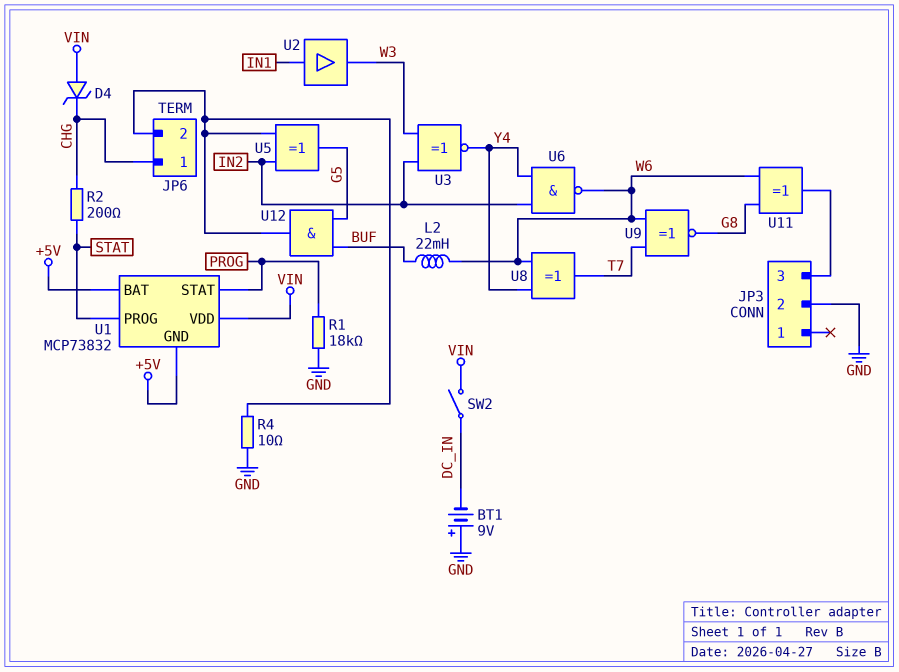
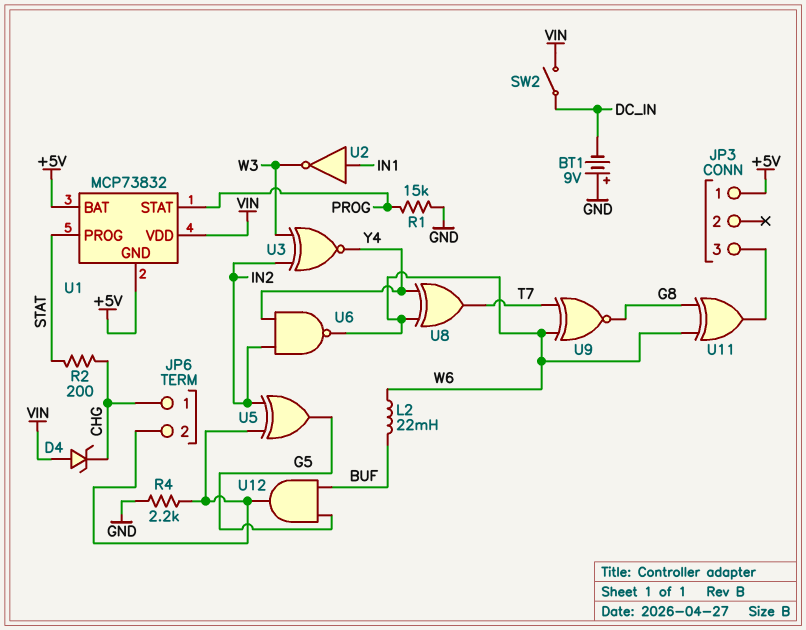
JP3 pin 1: none -> +5V
JP3 pin 2: GND -> none
R1: 18k (GND, PROG) -> 15k (GND, PROG)
R4: 10 (GND, JP6/2) -> 2.2k (GND, JP6/2)
U2: buffer (in IN1, out W3) -> NOT (in IN1, out W3)

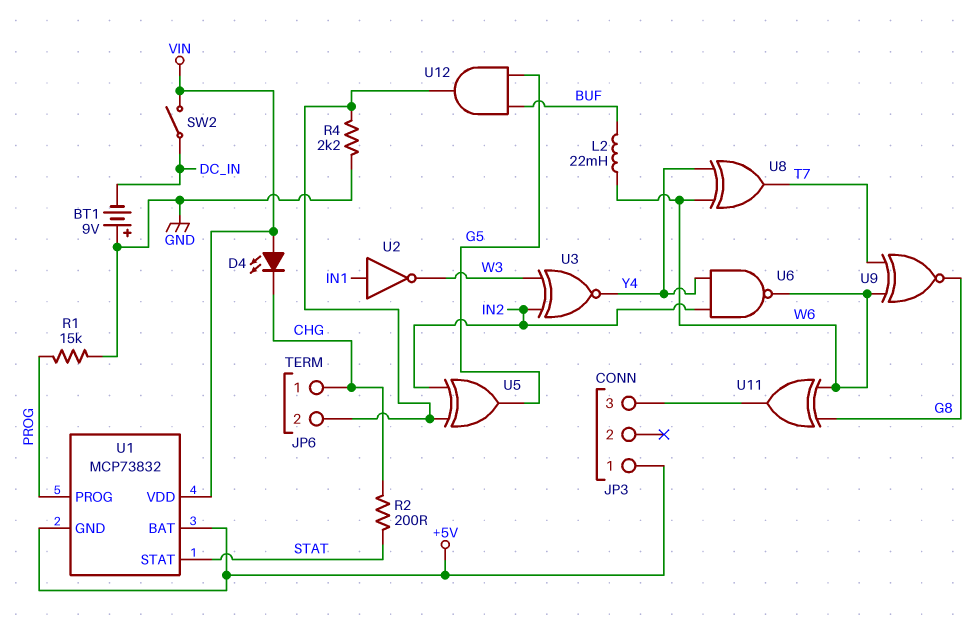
D4: zener (A VIN, K CHG) -> LED (A VIN, K CHG)
U1 pin PROG: STAT -> PROG
U1 pin STAT: PROG -> STAT

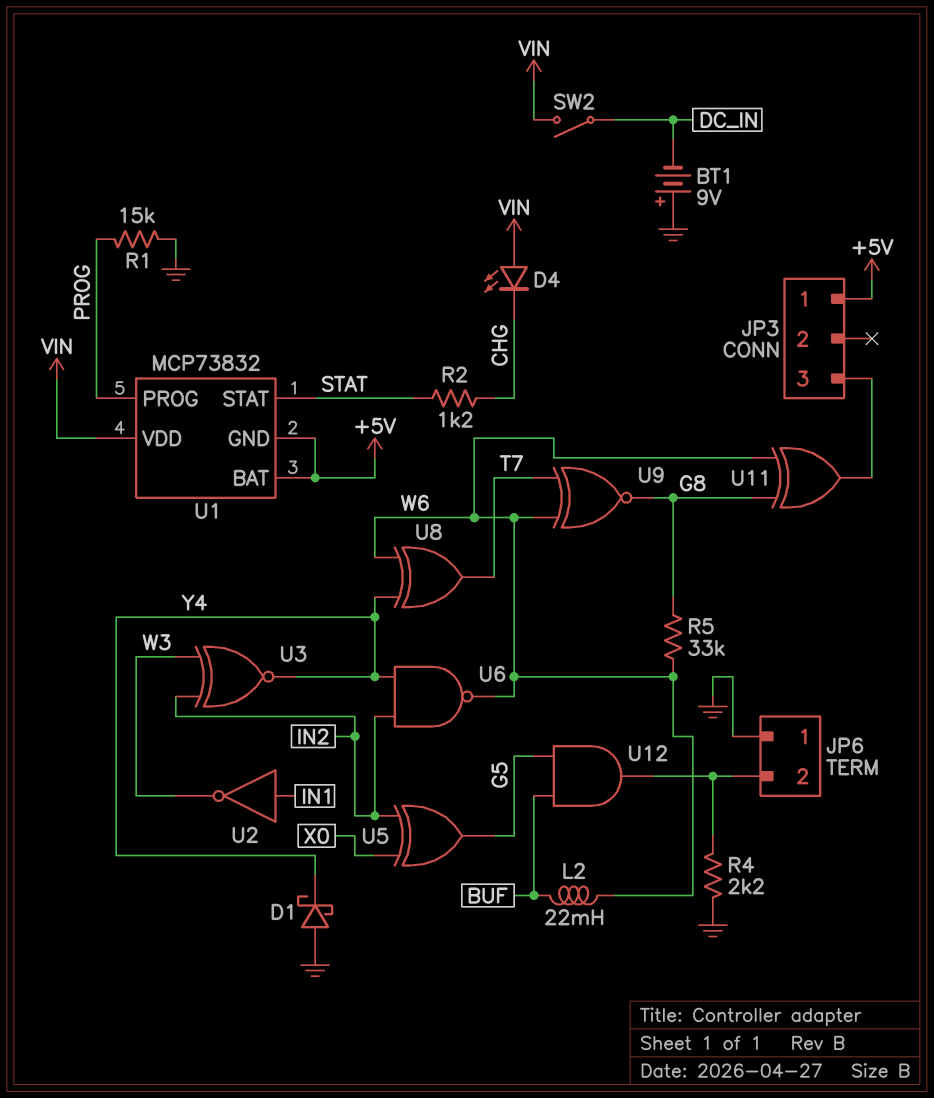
D1: none -> schottky (A GND, K Y4)
JP6 pin 1: CHG -> GND
R2: 200 (CHG, STAT) -> 1.2k (CHG, STAT)
R5: none -> 33k (G8, W6)
U5: XOR (in IN2, in JP6/2, out G5) -> XOR (in IN2, in X0, out G5)

